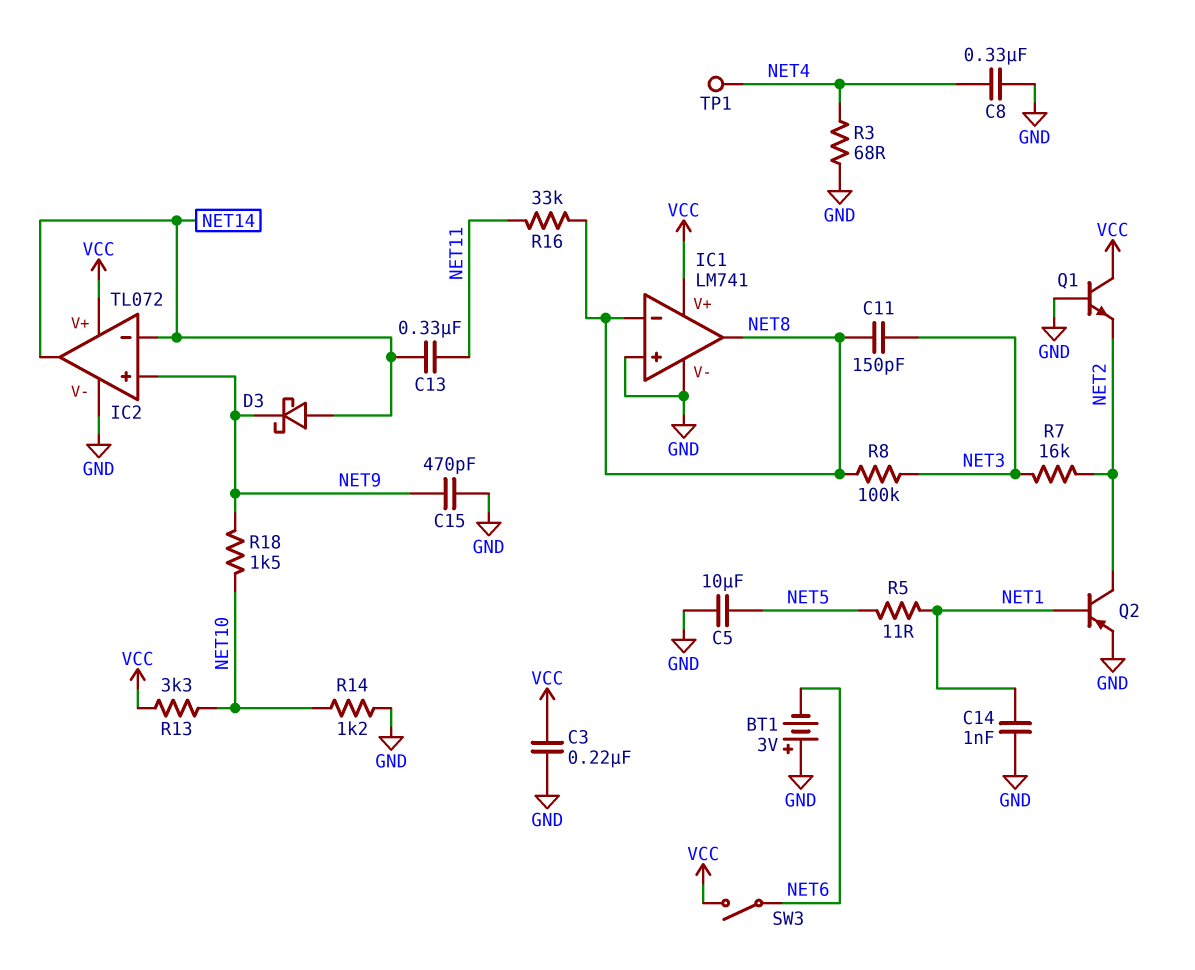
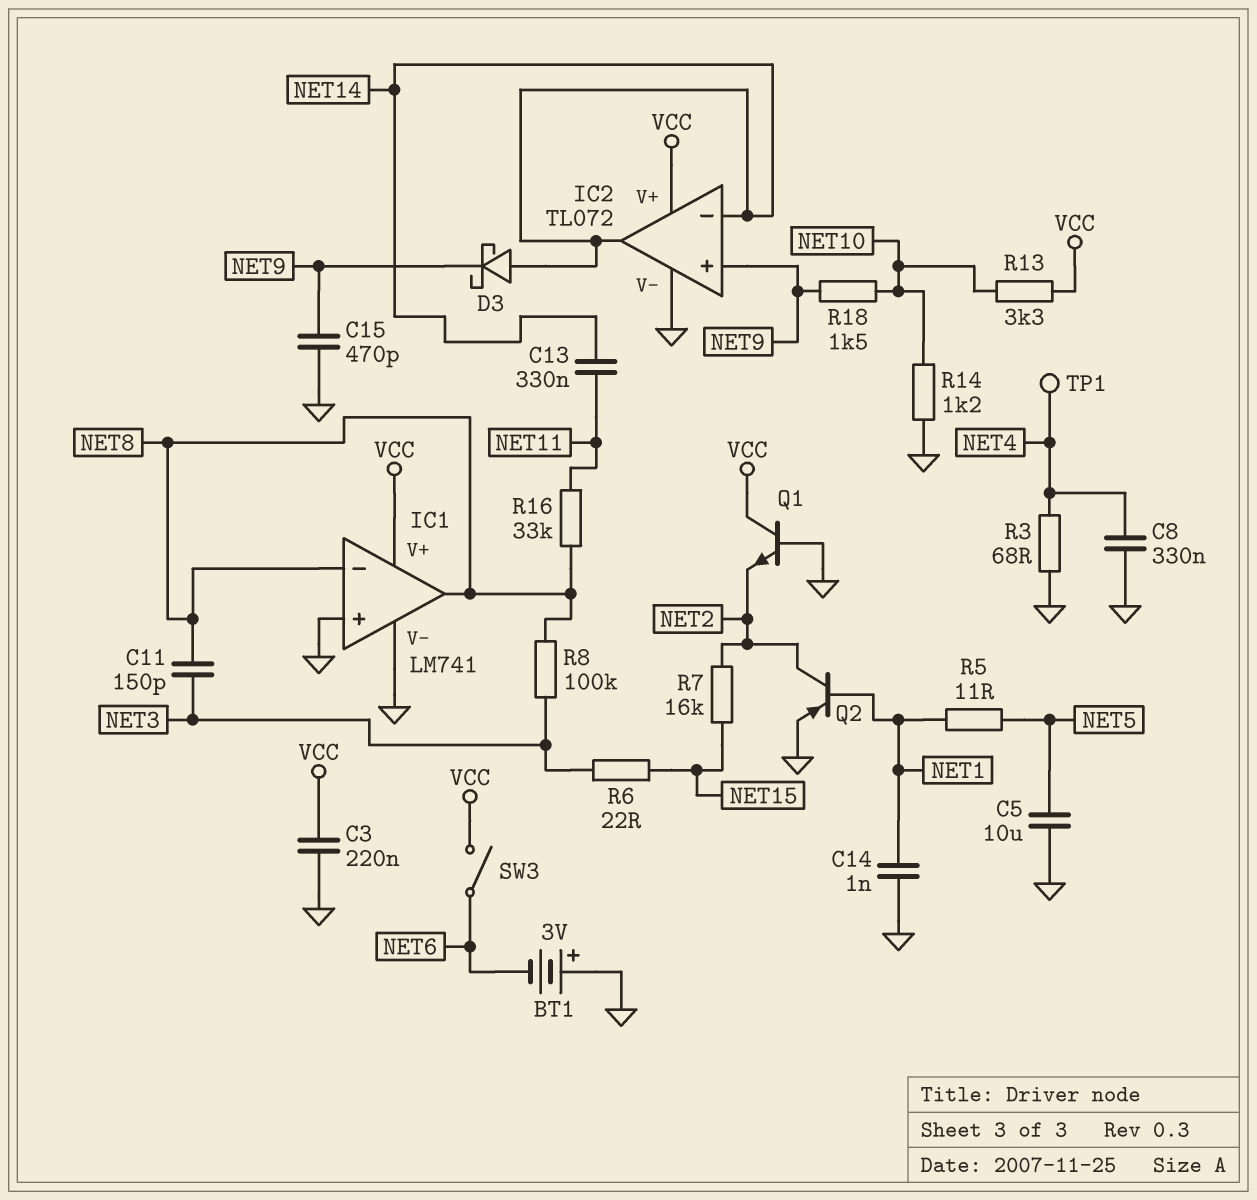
R6: none -> 22 (NET3, NET15)
R7: 16k (NET2, NET3) -> 16k (NET2, NET15)

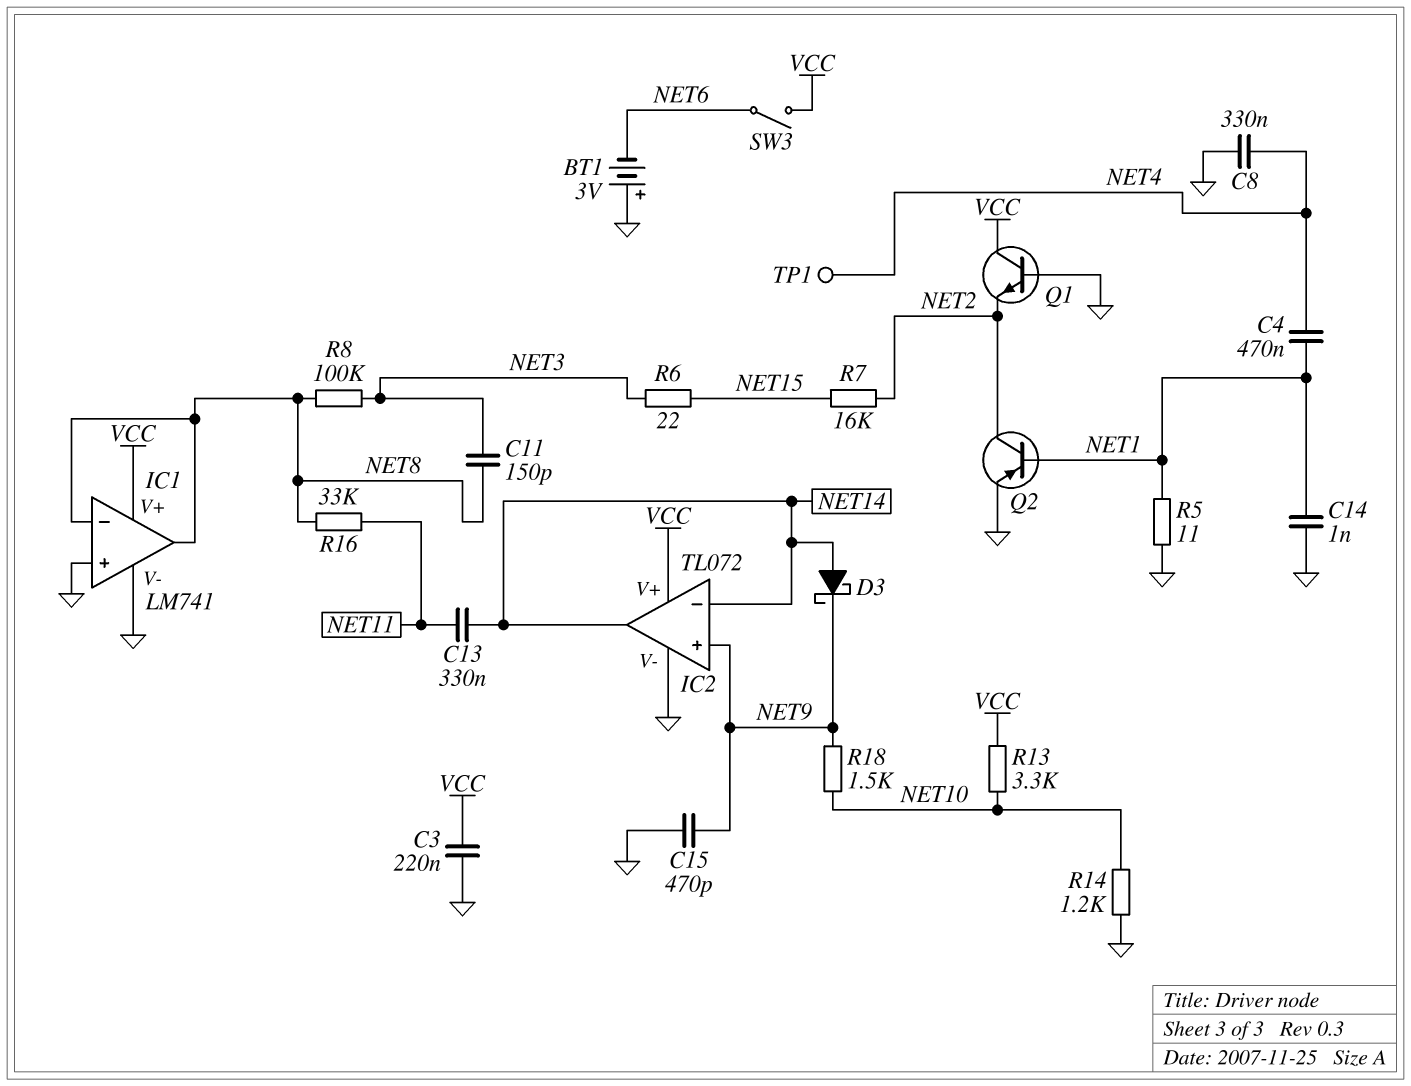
C4: none -> 470nF (NET1, NET4)
C5: 10uF (GND, NET5) -> none
R3: 68 (GND, NET4) -> none
R5: 11 (NET1, NET5) -> 11 (GND, NET1)

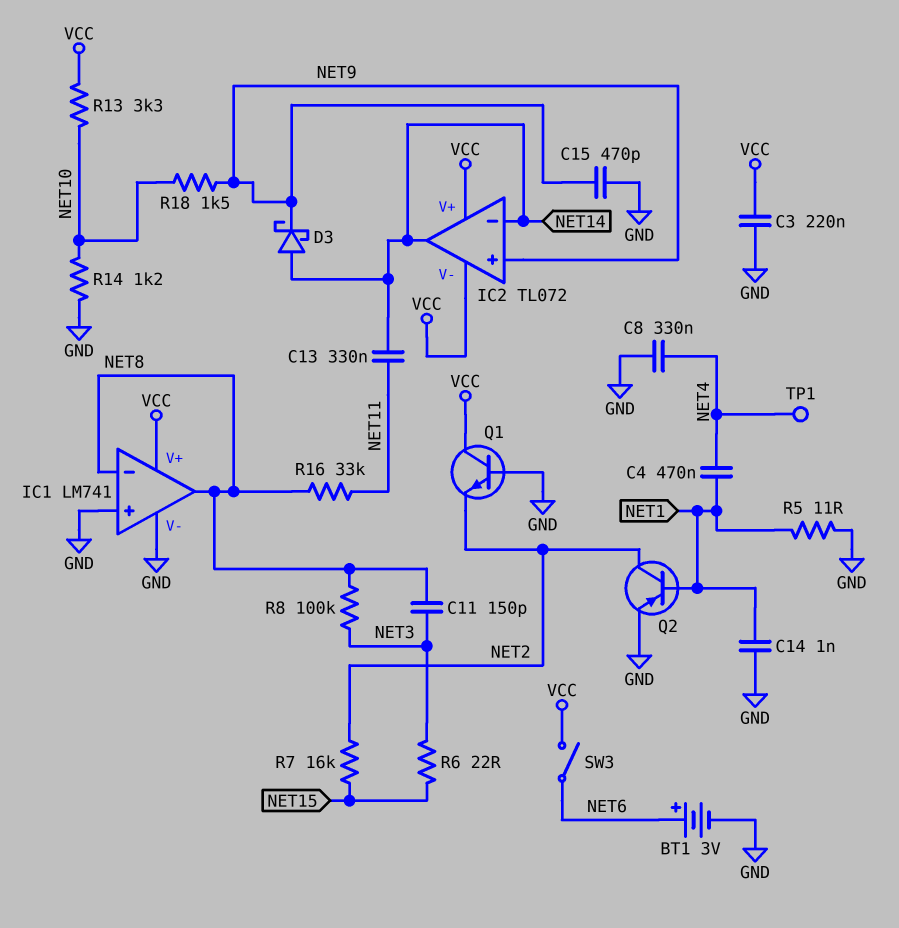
BT1: 3V (plus GND, minus NET6) -> 3V (plus NET6, minus GND)
IC2 pin V-: GND -> VCC

